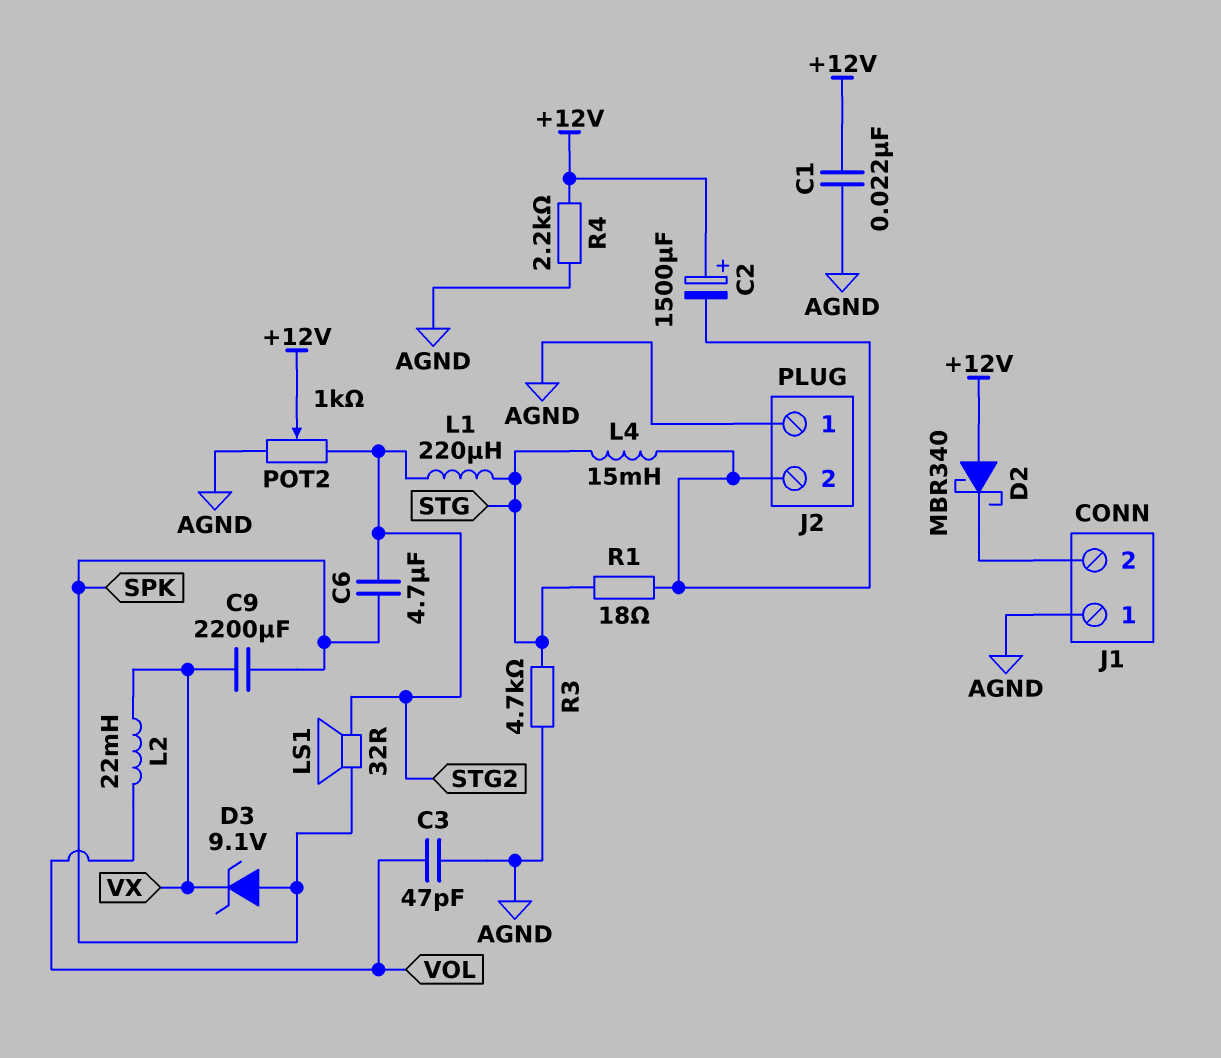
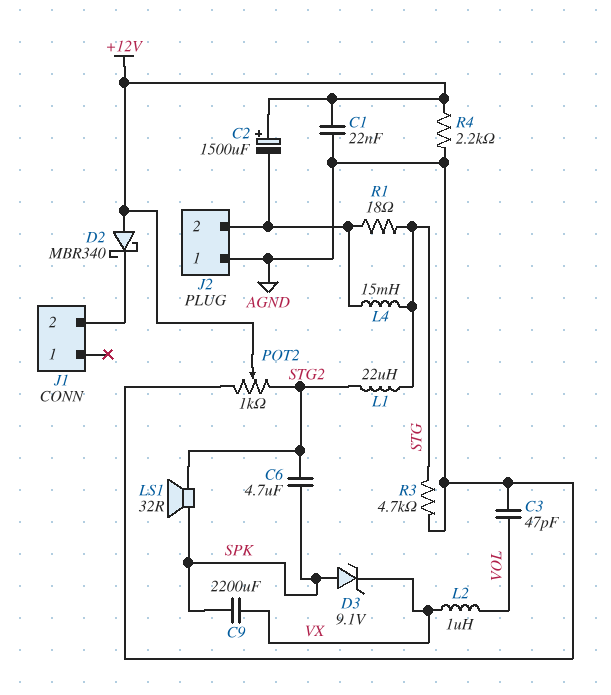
J1 pin 1: AGND -> none
L1: 220uH (STG, STG2) -> 22uH (STG, STG2)
L2: 22mH (VOL, VX) -> 1uH (VOL, VX)

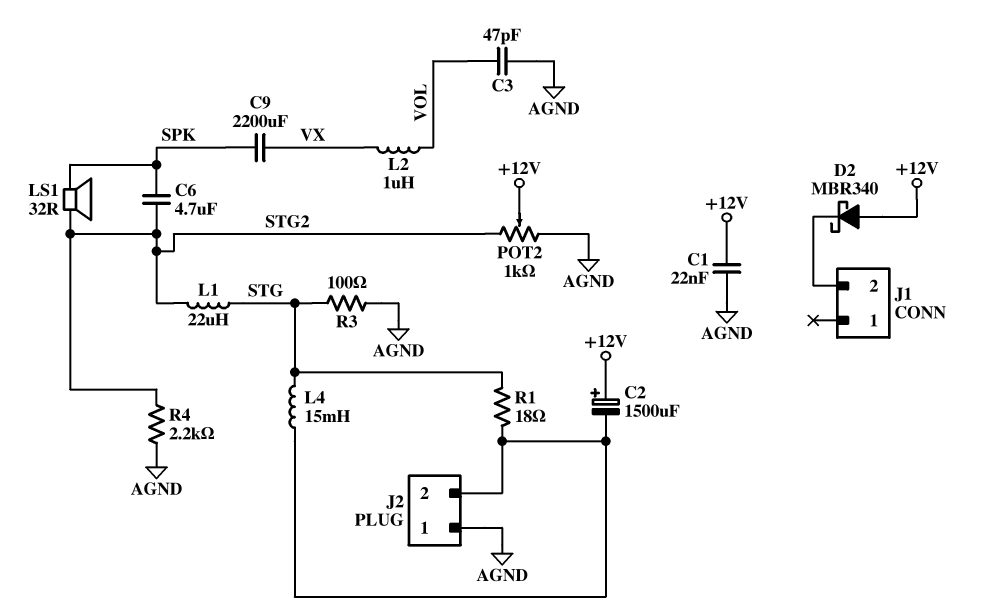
D3: zener 9.1V (A SPK, K VX) -> none
R3: 4.7k (AGND, STG) -> 100 (AGND, STG)
R4: 2.2k (+12V, AGND) -> 2.2k (AGND, STG2)

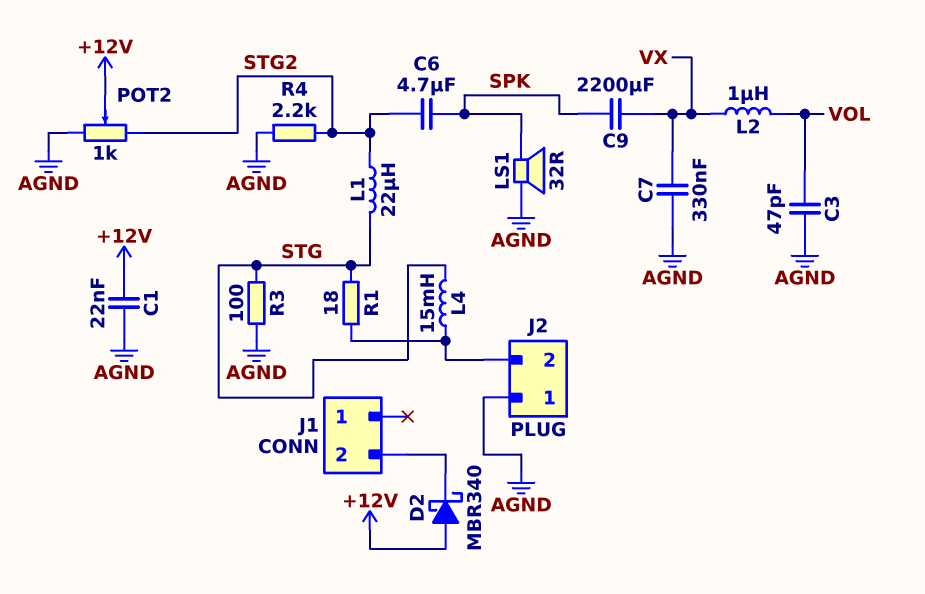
C2: 1500uF (plus +12V, minus J2/2) -> none
C7: none -> 330nF (AGND, VX)
LS1: speaker 32R (SPK, STG2) -> speaker 32R (AGND, SPK)

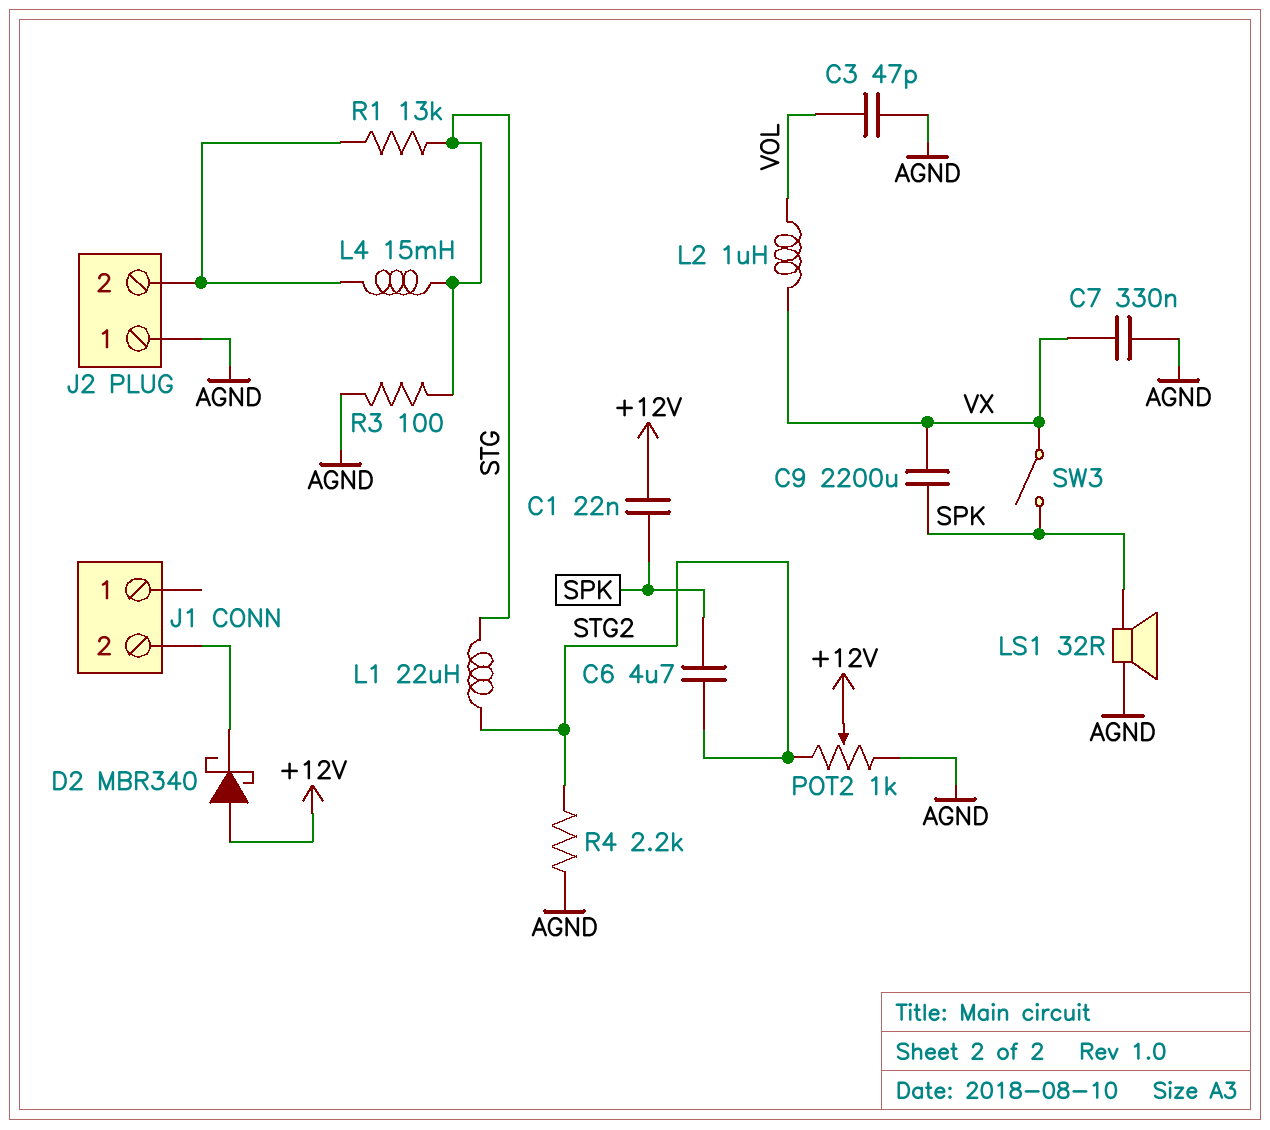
C1: 22nF (+12V, AGND) -> 22nF (+12V, SPK)
R1: 18 (J2/2, STG) -> 13k (J2/2, STG)
SW3: none -> switch (SPK, VX)

